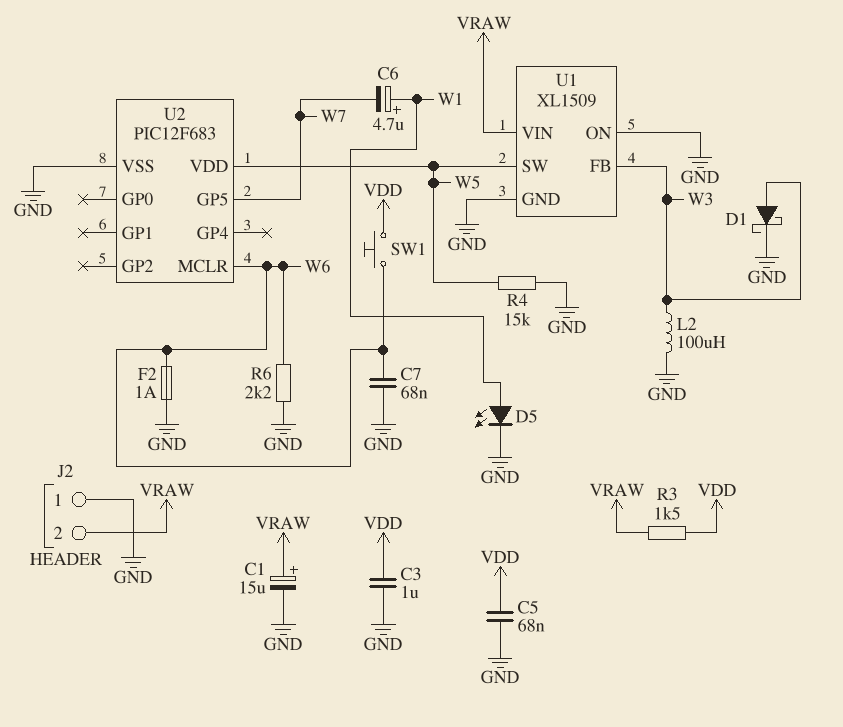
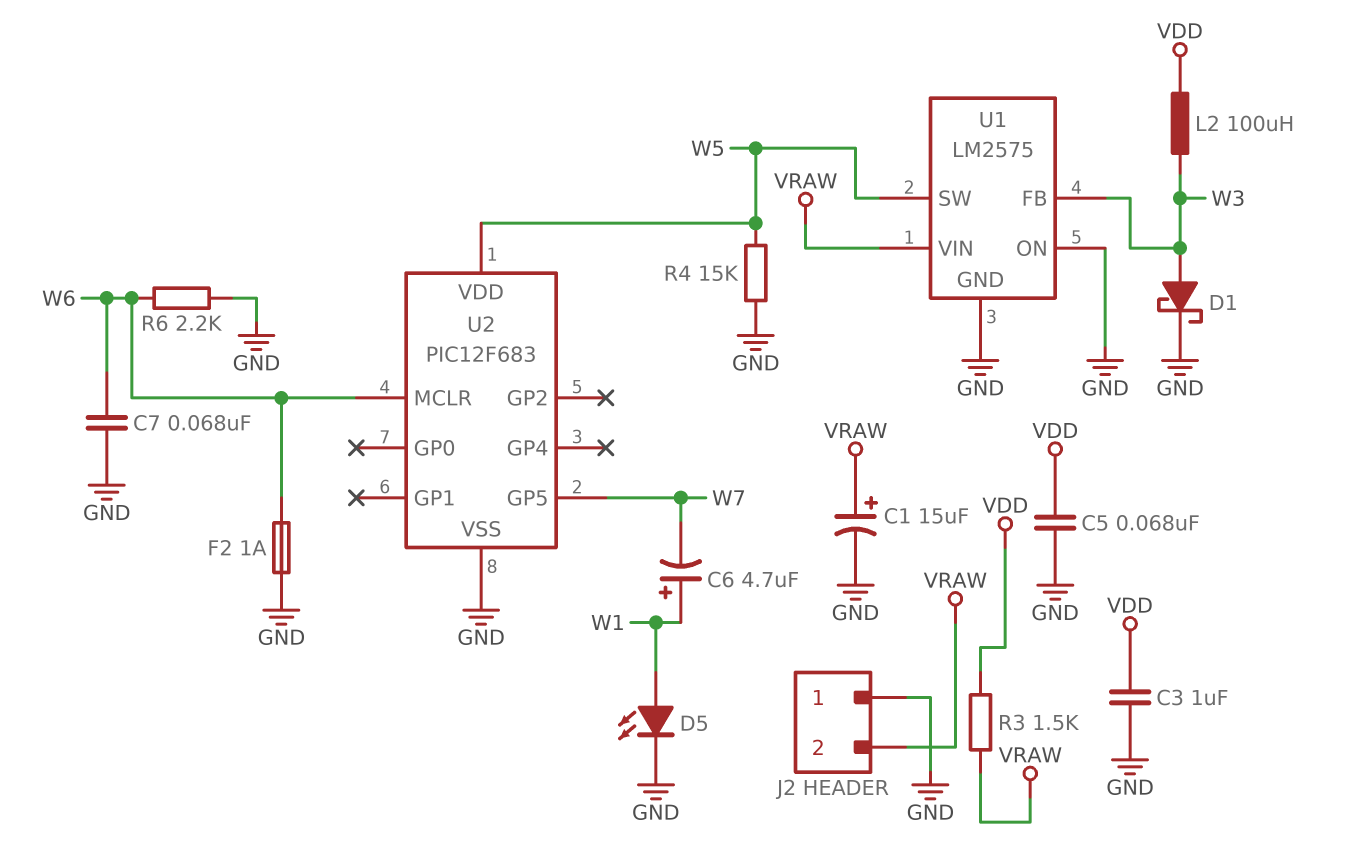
L2: 100uH (GND, W3) -> 100uH (VDD, W3)
SW1: button (VDD, W6) -> none
U1: XL1509 -> LM2575

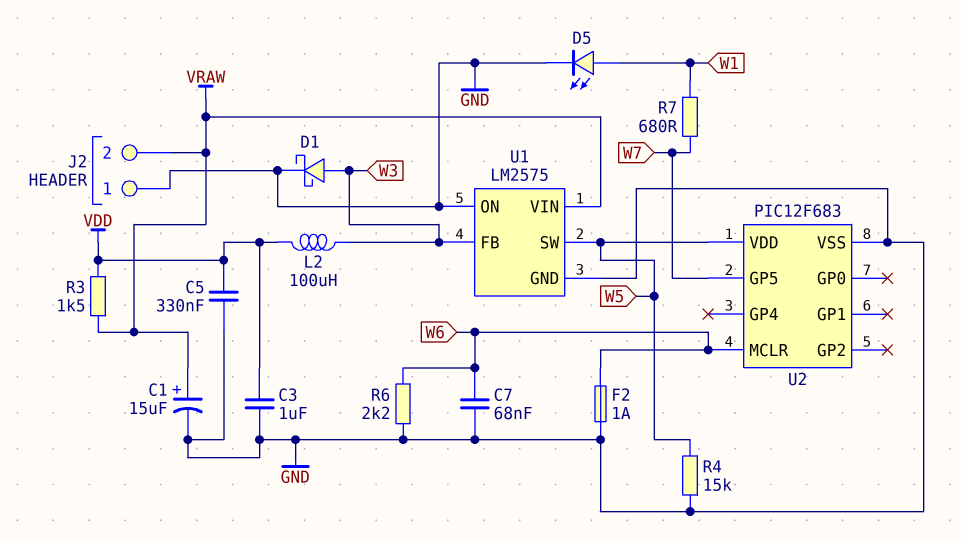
C5: 68nF (GND, VDD) -> 330nF (GND, VDD)
C6: 4.7uF (plus W1, minus W7) -> none
R7: none -> 680 (W1, W7)

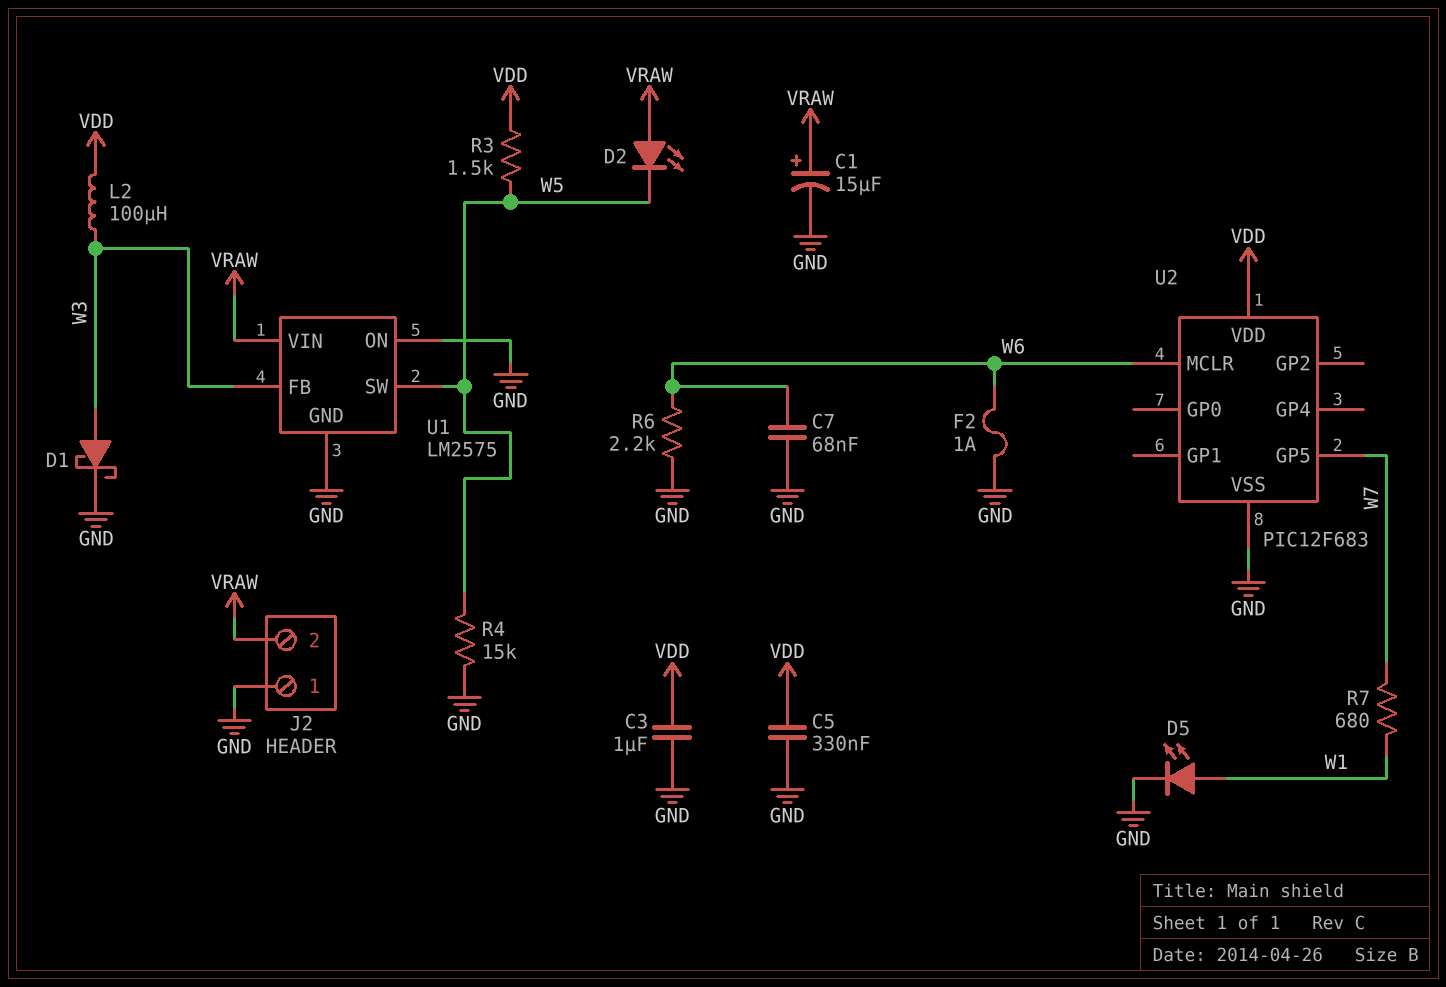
D2: none -> LED (A VRAW, K W5)
R3: 1.5k (VDD, VRAW) -> 1.5k (VDD, W5)
U2 pin VDD: W5 -> VDD

